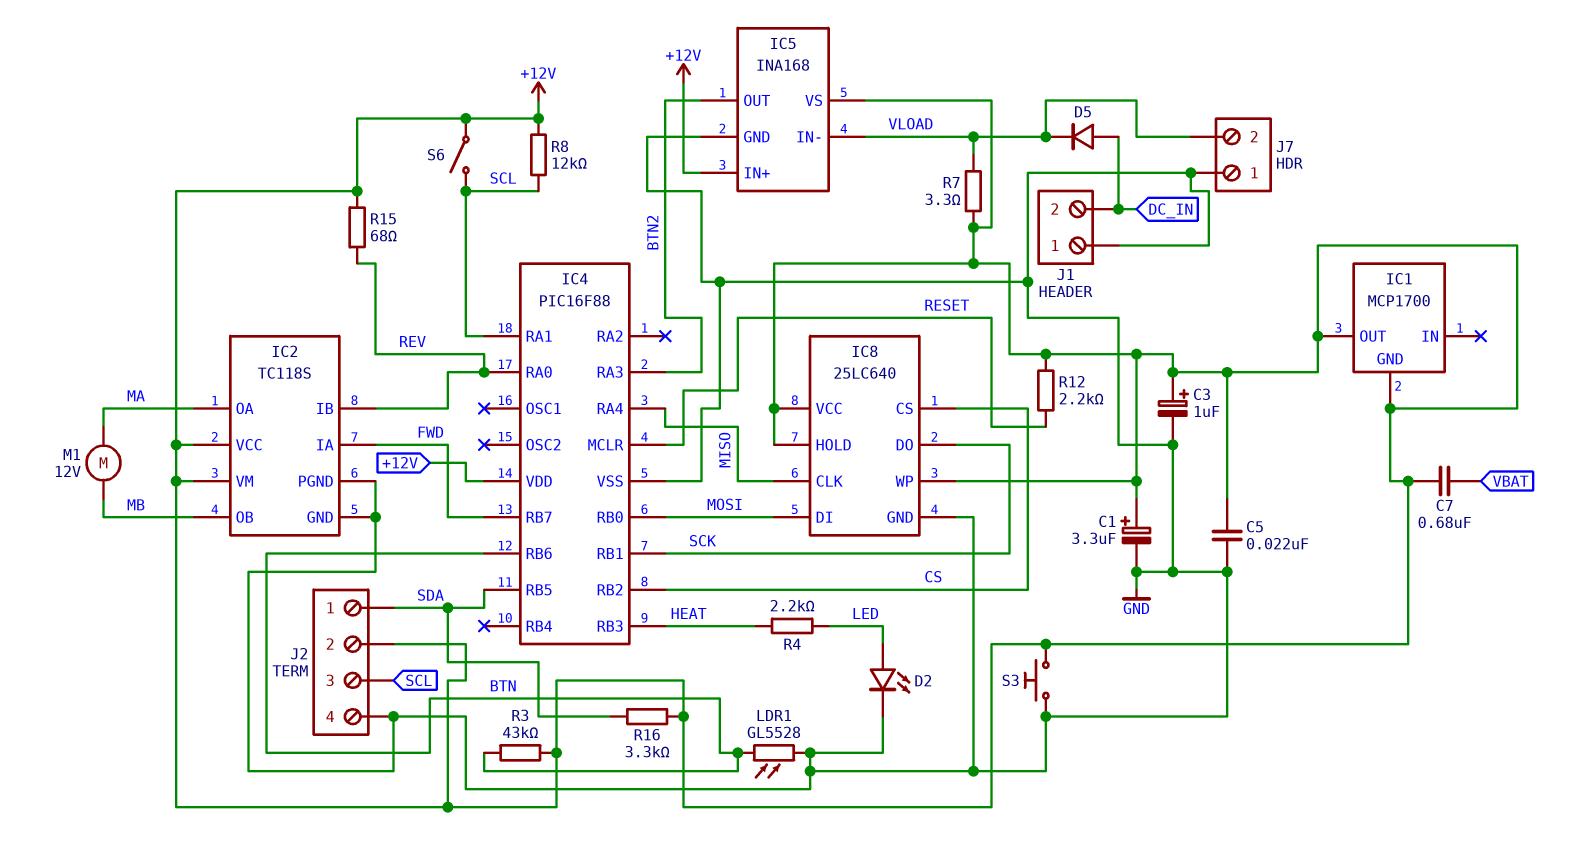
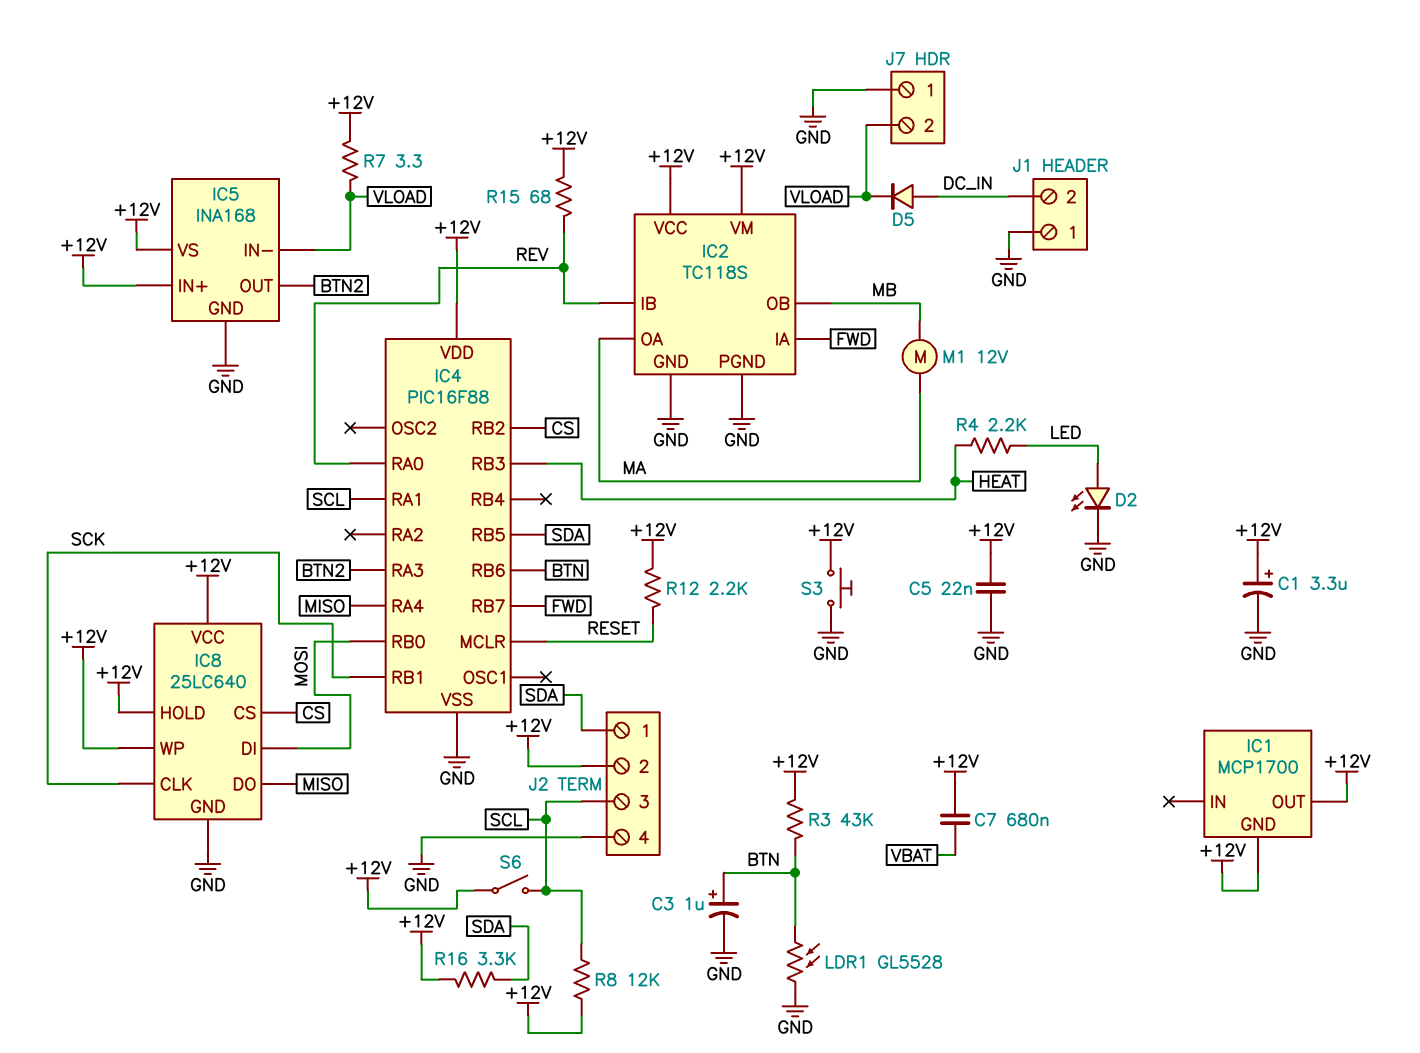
C3: 1uF (plus +12V, minus GND) -> 1uF (plus BTN, minus GND)
IC8 pin CLK: MISO -> SCK
IC8 pin DO: SCK -> MISO

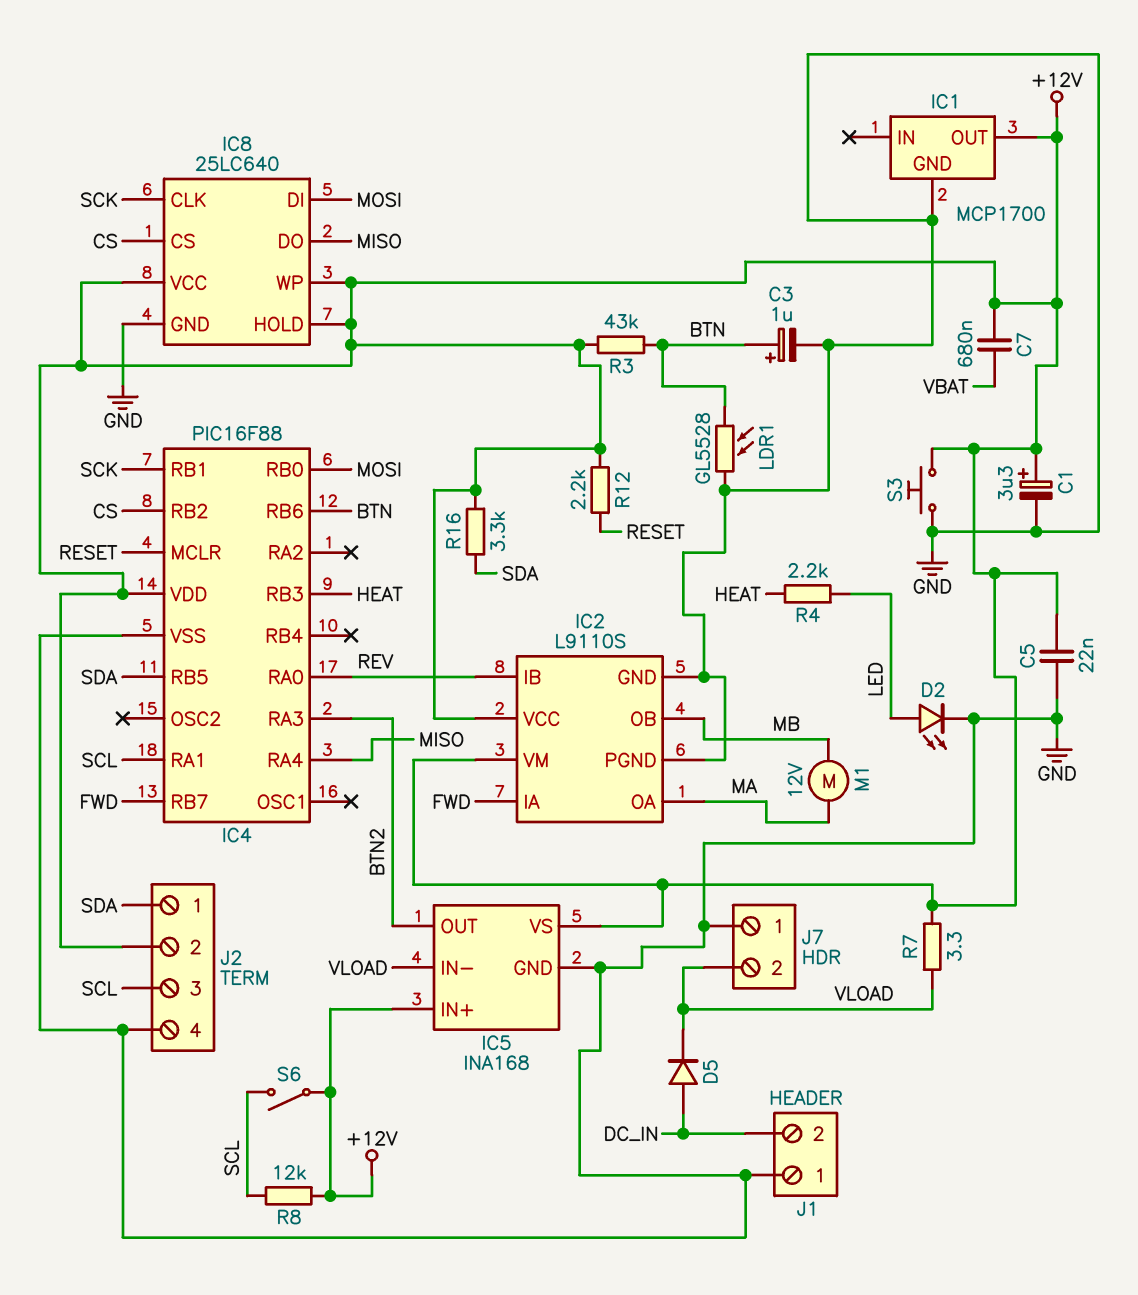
IC1 pin GND: +12V -> GND
IC2: TC118S -> L9110S
R15: 68 (+12V, REV) -> none

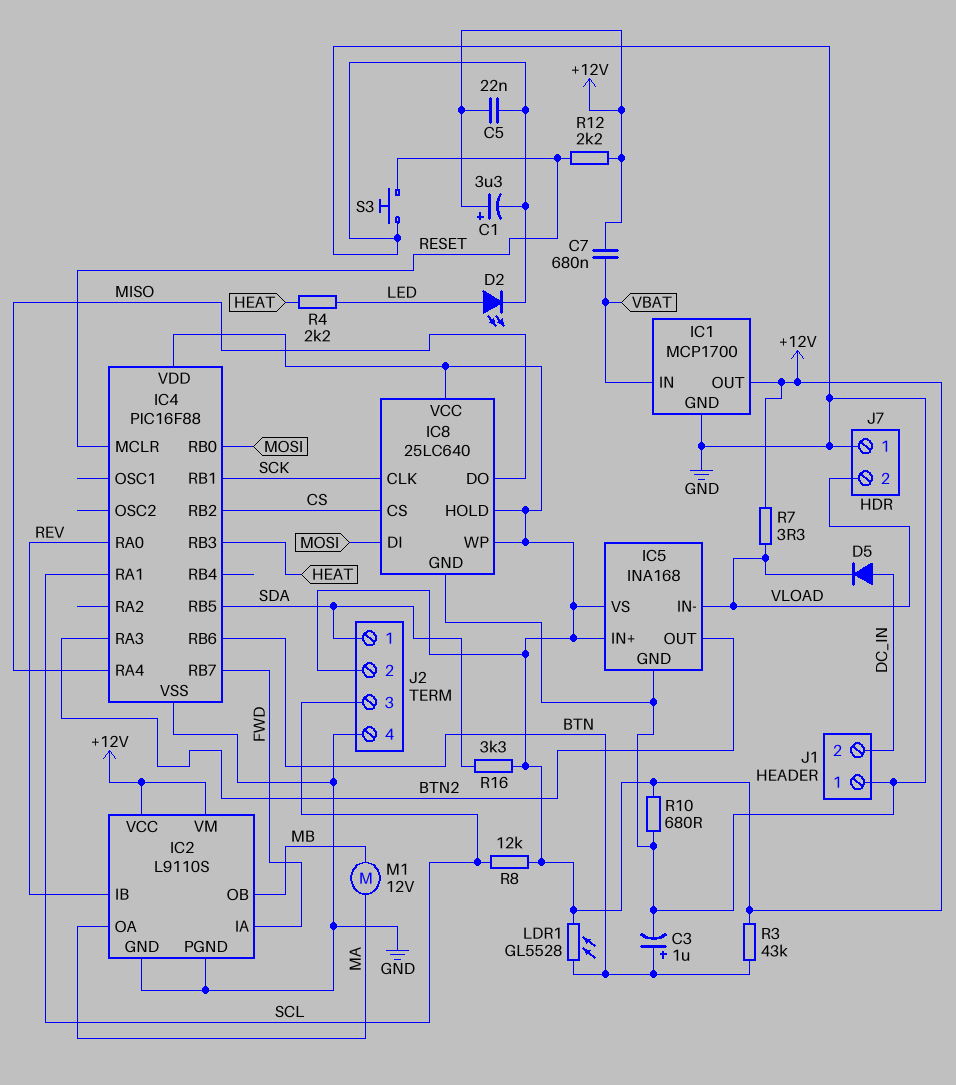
IC1 pin IN: none -> VBAT
LDR1: GL5528 (BTN, GND) -> GL5528 (+12V, BTN)
R10: none -> 680 (+12V, GND)
S3: button (+12V, GND) -> button (GND, RESET)
S6: switch (+12V, SCL) -> none

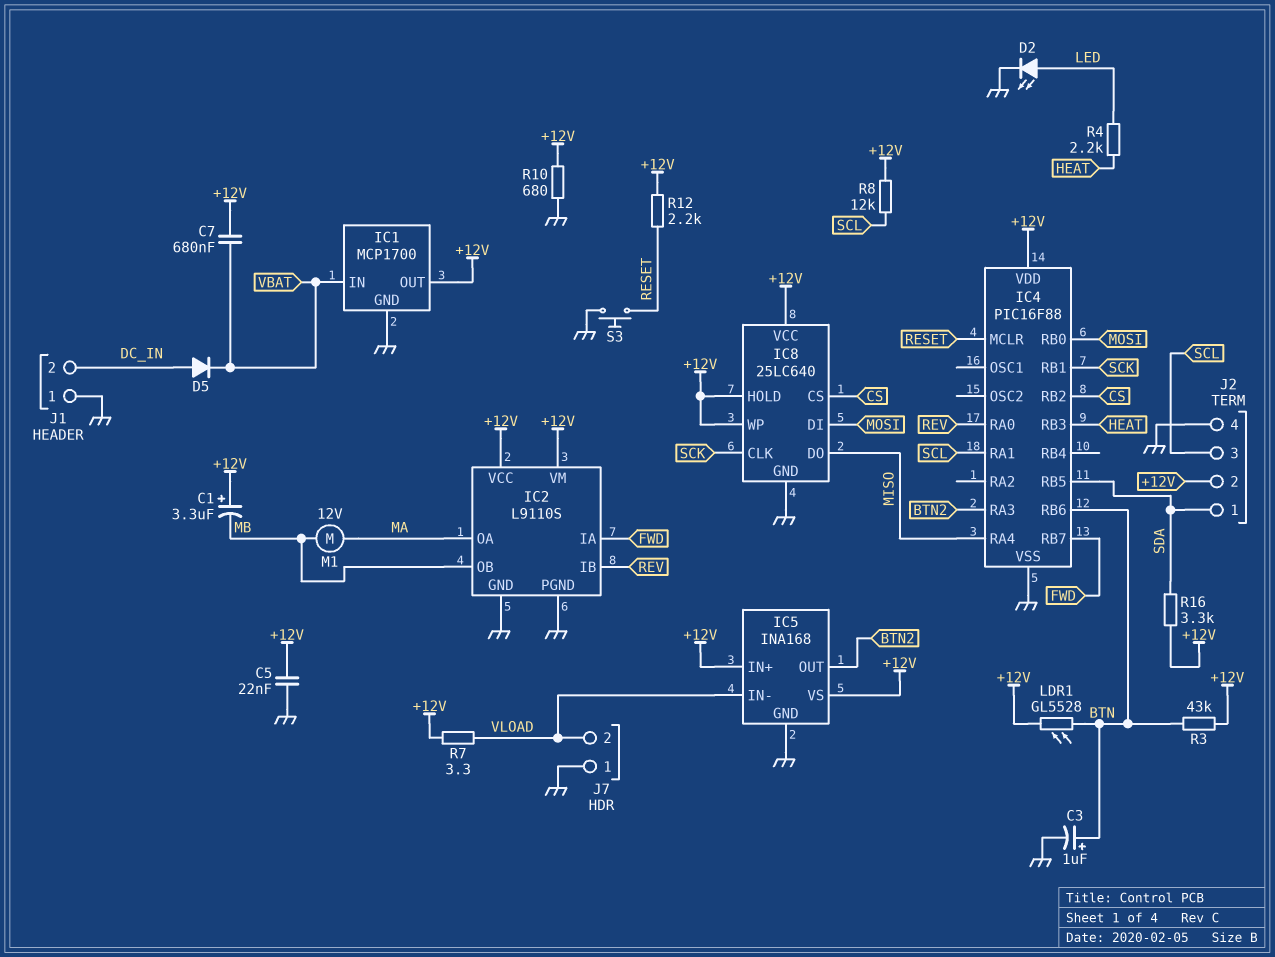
C1: 3.3uF (plus +12V, minus GND) -> 3.3uF (plus +12V, minus MB)
D5: diode (A DC_IN, K VLOAD) -> diode (A DC_IN, K VBAT)

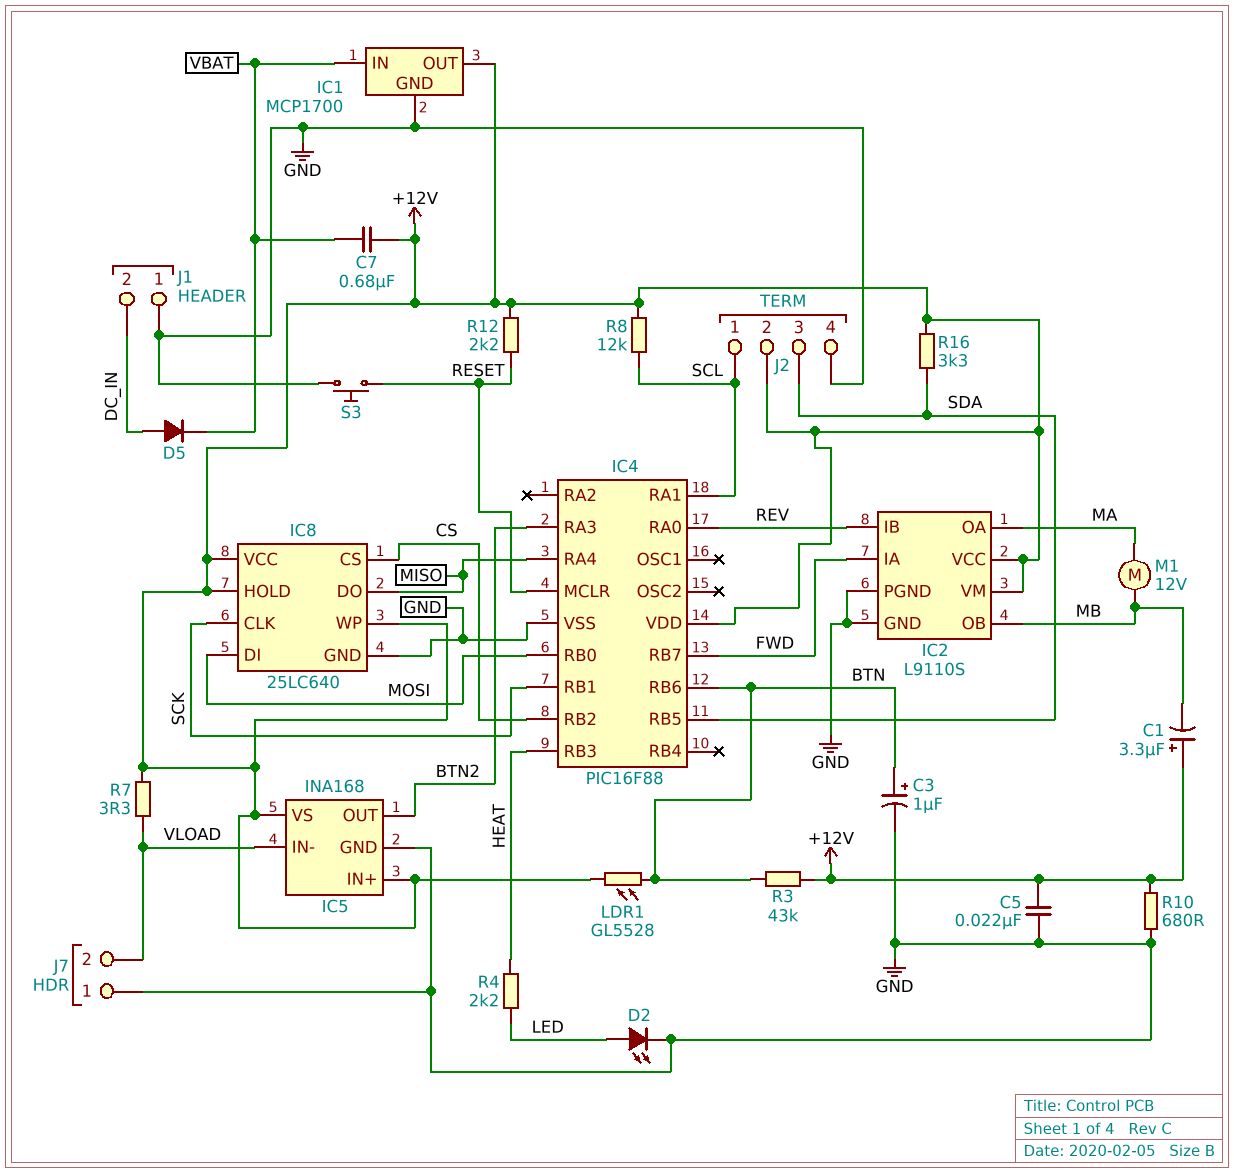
J2 pin 1: SDA -> SCL
J2 pin 3: SCL -> SDA

